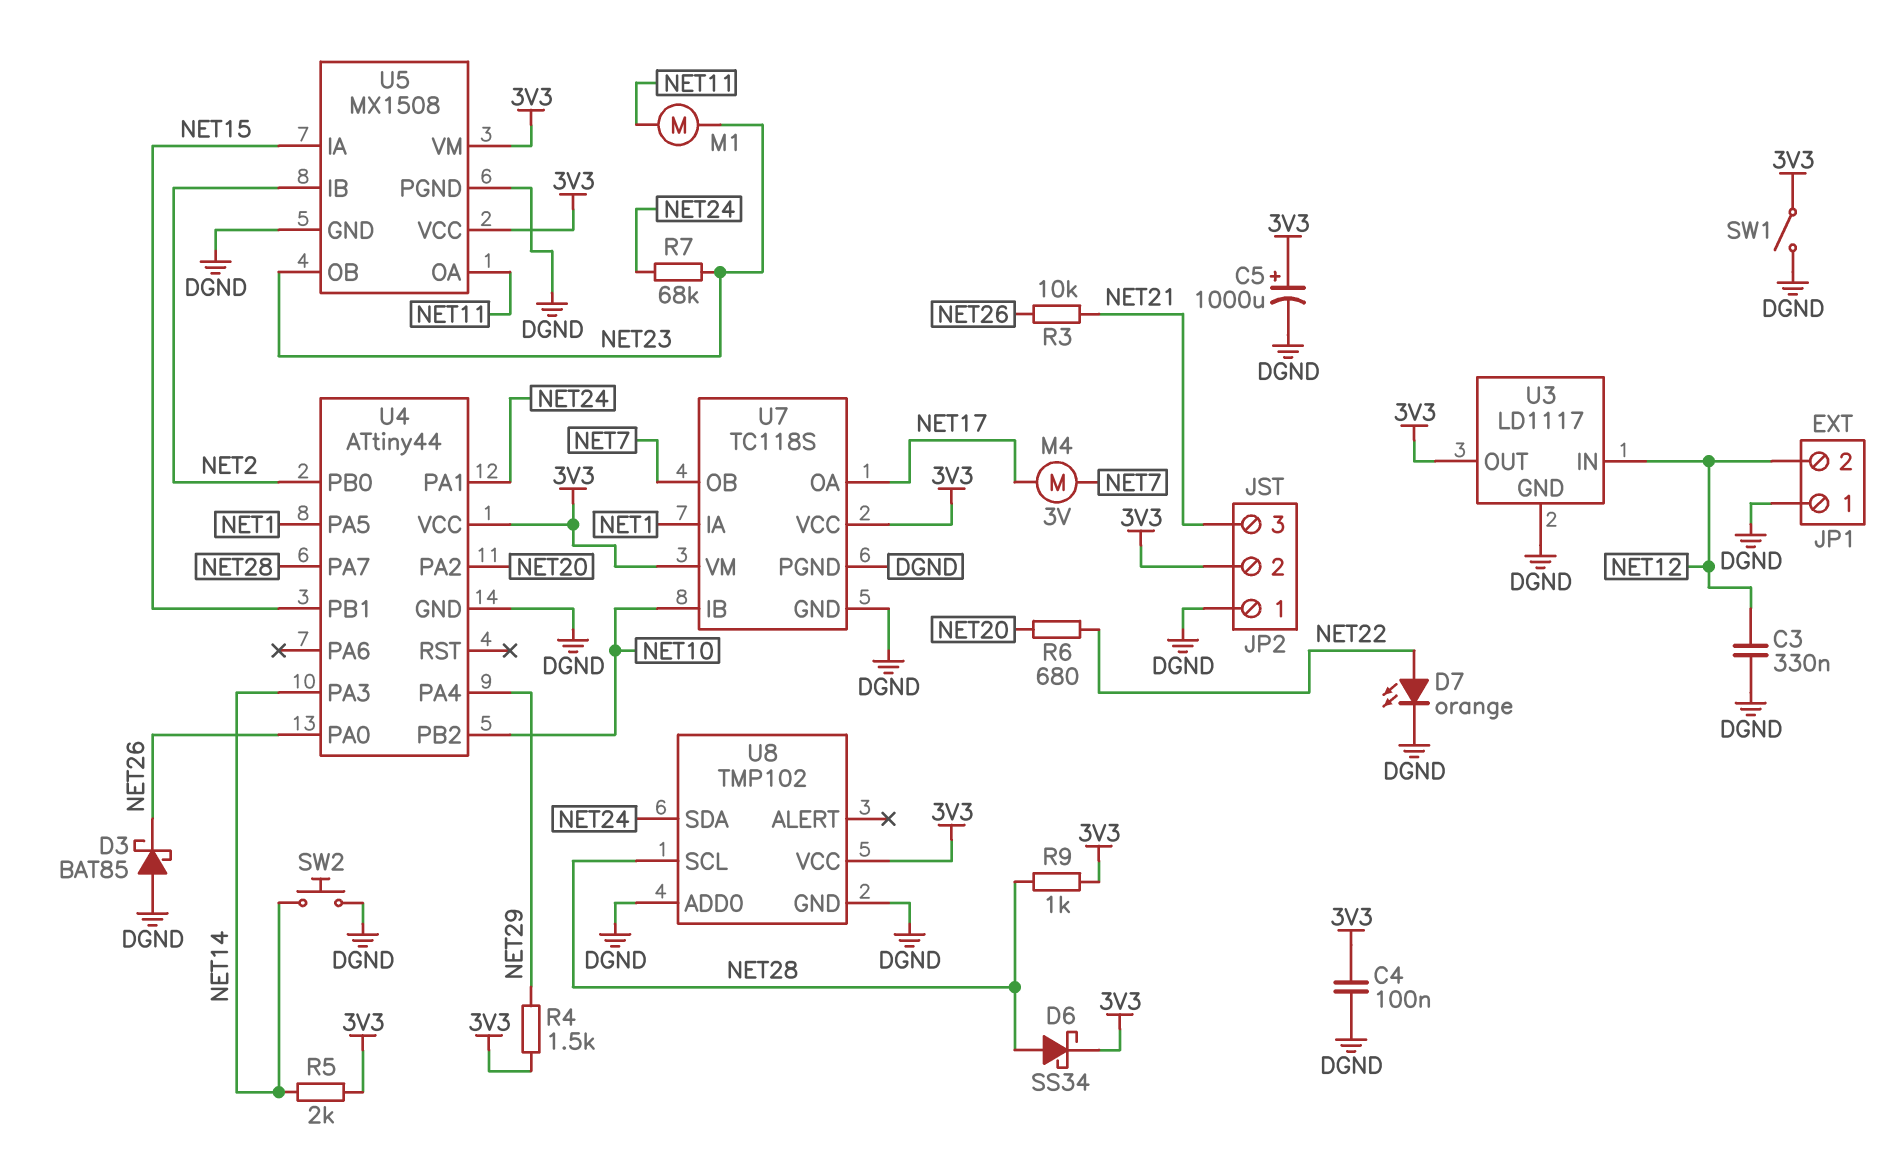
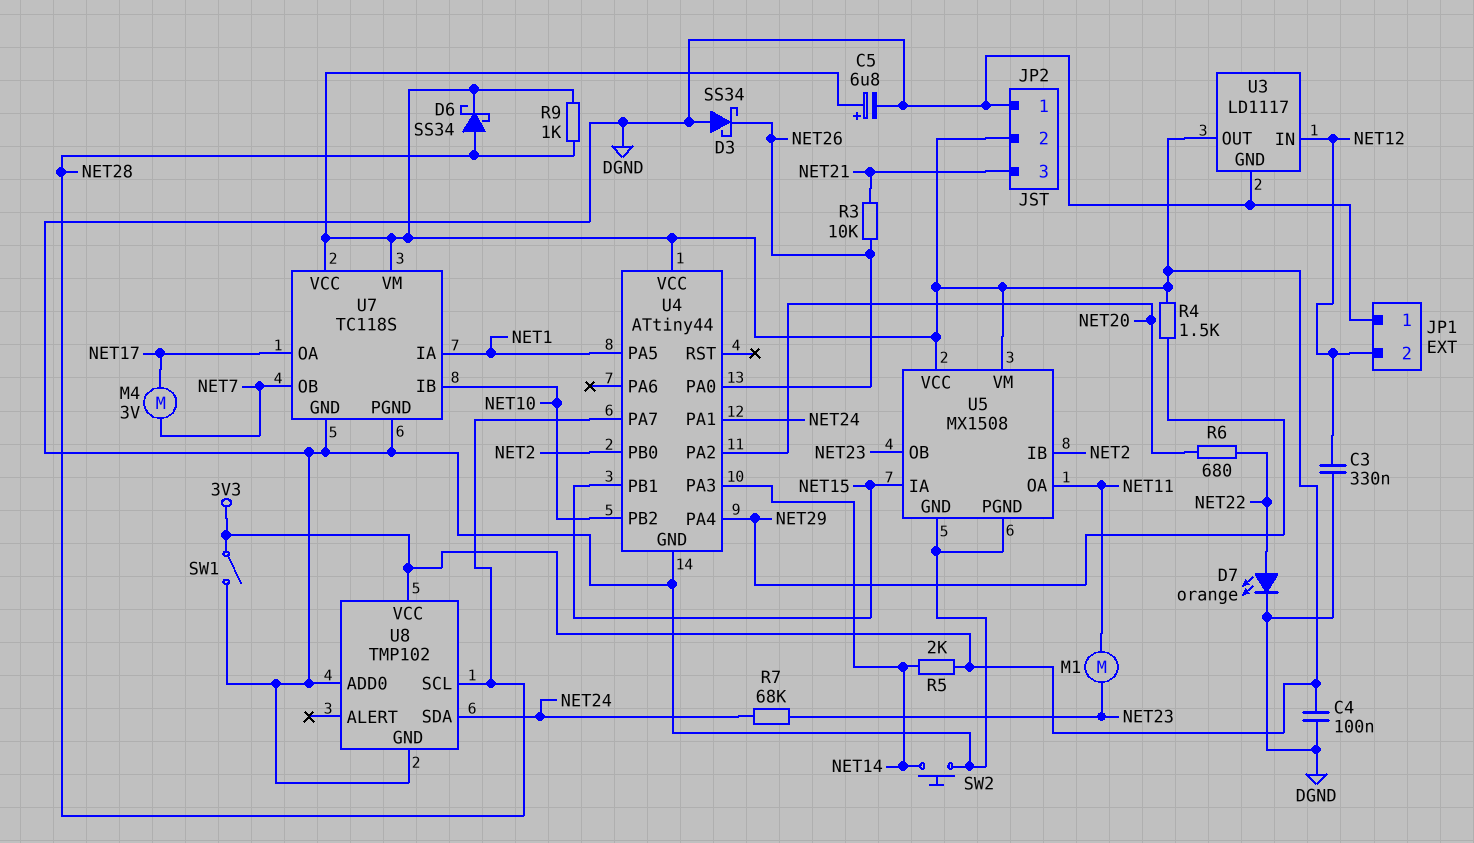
C5: 1000uF (plus 3V3, minus DGND) -> 6.8uF (plus 3V3, minus DGND)
D3: schottky BAT85 (A DGND, K NET26) -> schottky SS34 (A DGND, K NET26)

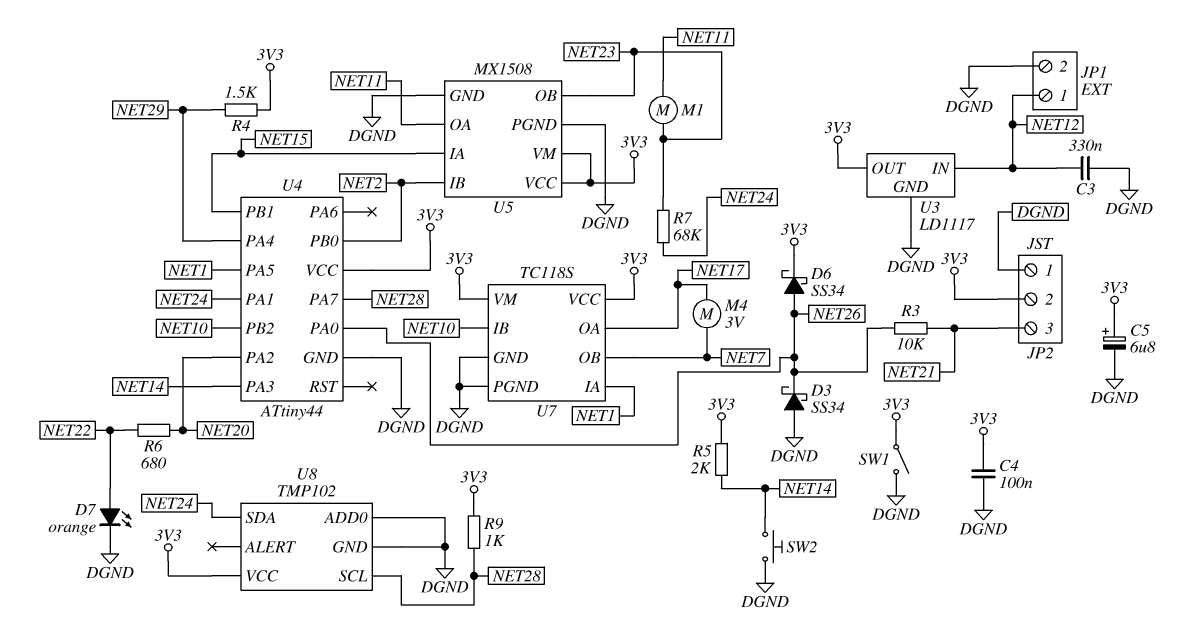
D6: schottky SS34 (A NET28, K 3V3) -> schottky SS34 (A NET26, K 3V3)
JP1 pin 1: DGND -> NET12
JP1 pin 2: NET12 -> DGND

